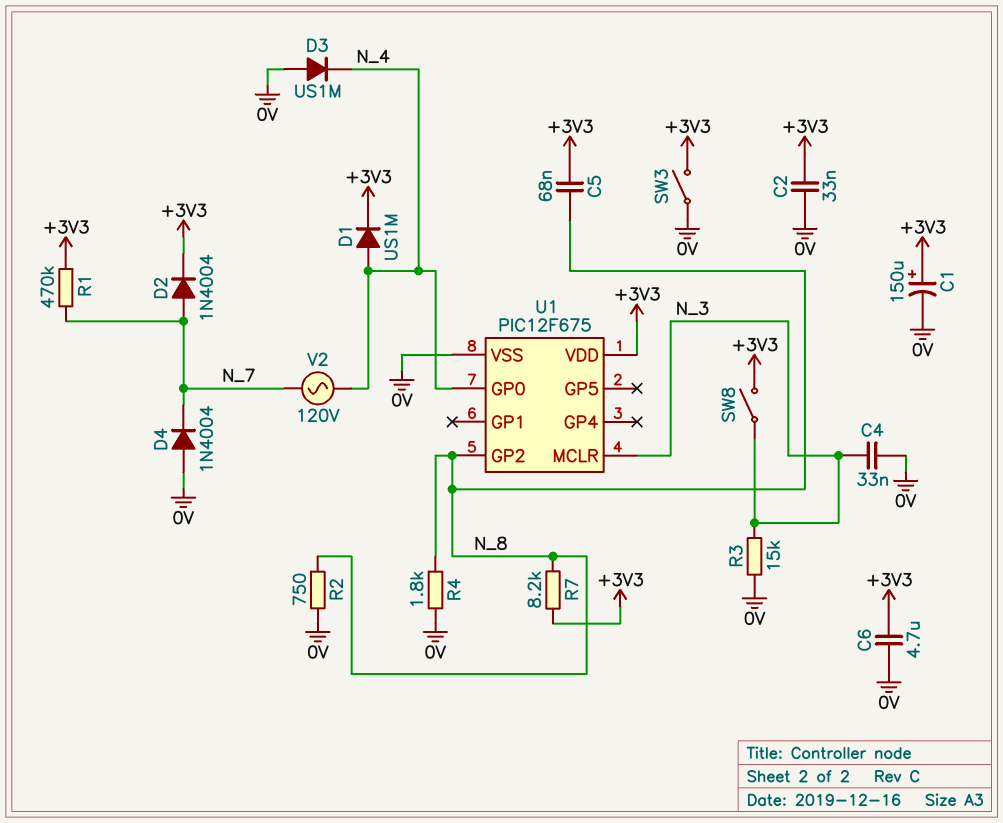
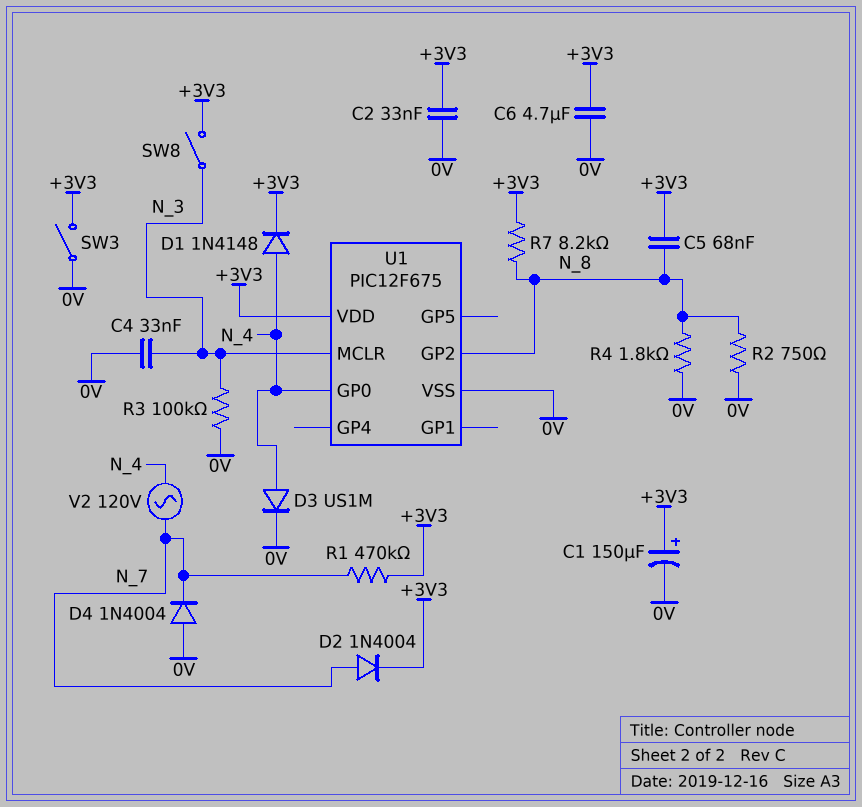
D1: diode US1M (A N_4, K +3V3) -> diode 1N4148 (A N_4, K +3V3)
D3: diode US1M (A 0V, K N_4) -> diode US1M (A N_4, K 0V)
R3: 15k (0V, N_3) -> 100k (0V, N_3)

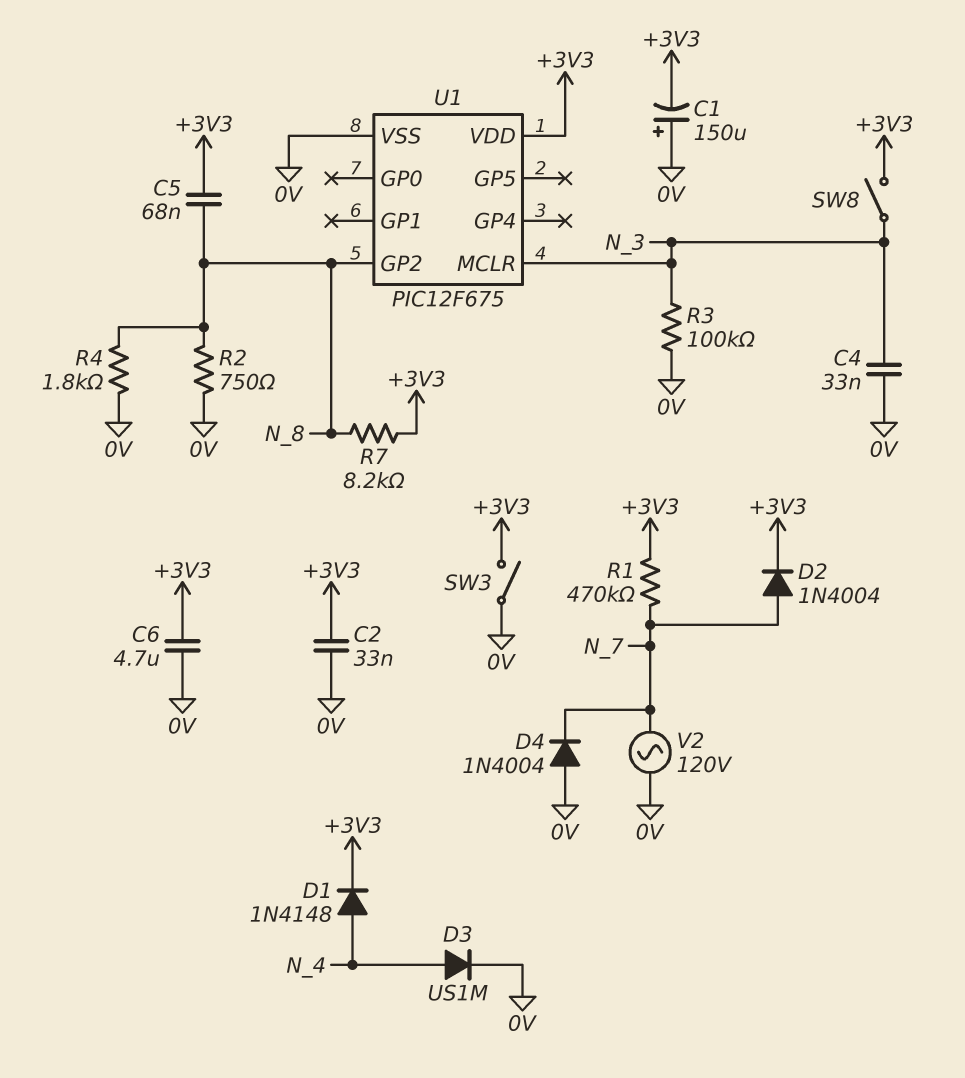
C1: 150uF (plus +3V3, minus 0V) -> 150uF (plus 0V, minus +3V3)
U1 pin GP0: N_4 -> none
V2: AC 120V (N_4, N_7) -> AC 120V (0V, N_7)

